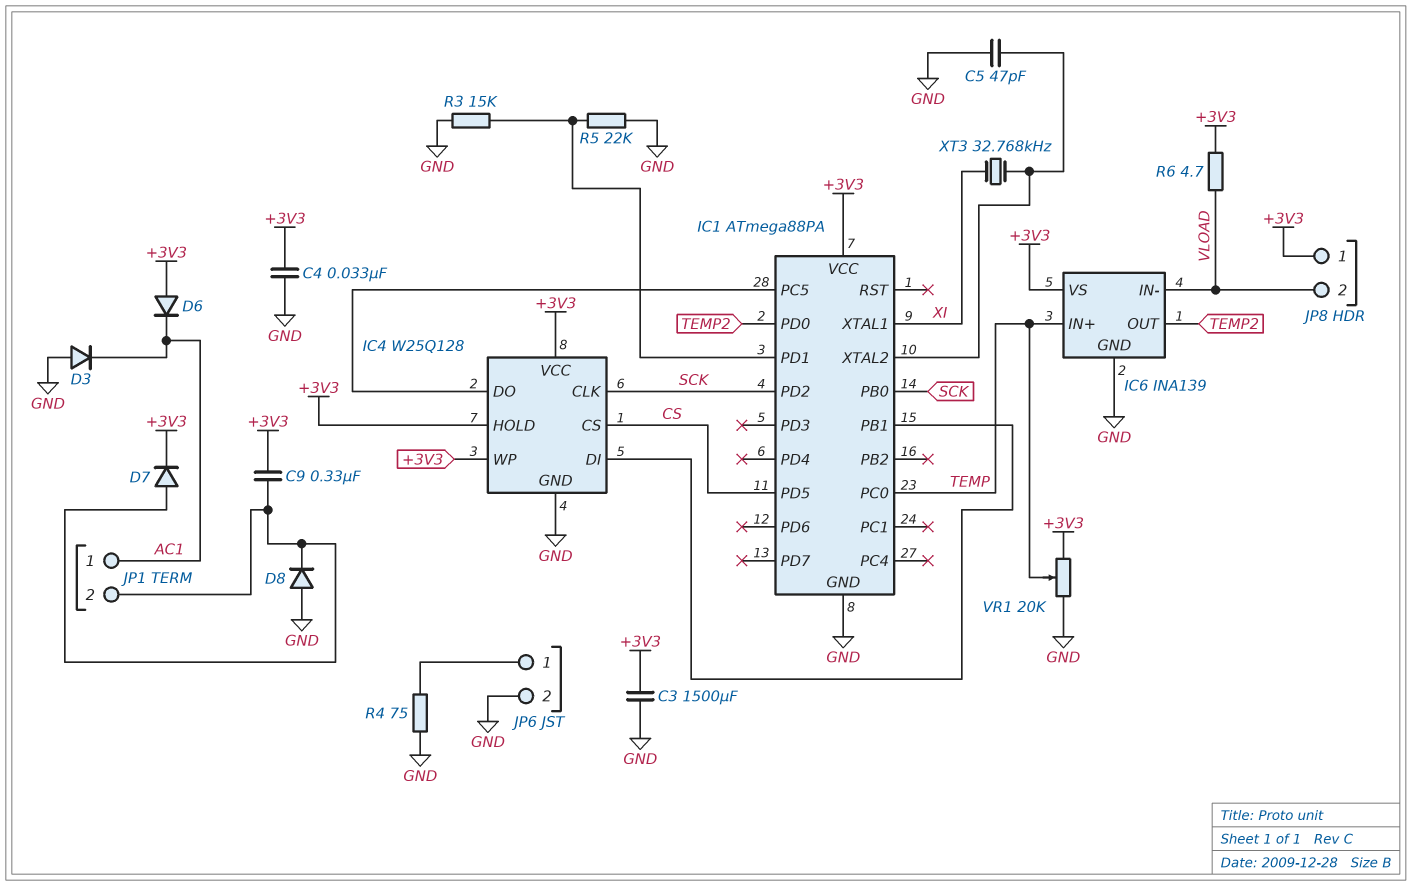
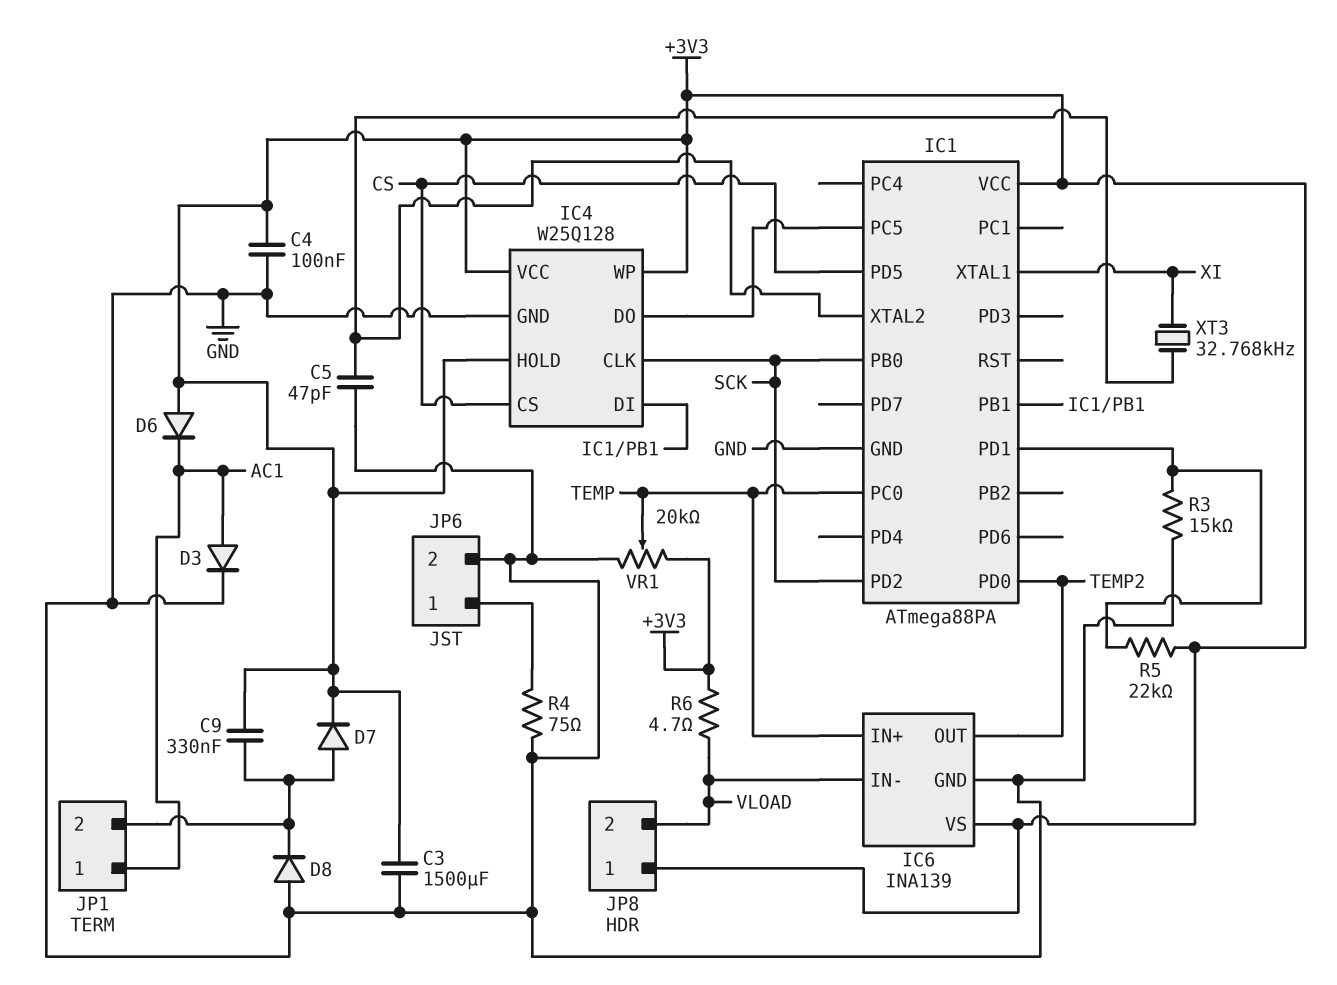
C4: 33nF (+3V3, GND) -> 100nF (+3V3, GND)
D3: diode (A GND, K AC1) -> diode (A AC1, K GND)
R5: 22k (GND, IC1/PD1) -> 22k (+3V3, IC1/PD1)

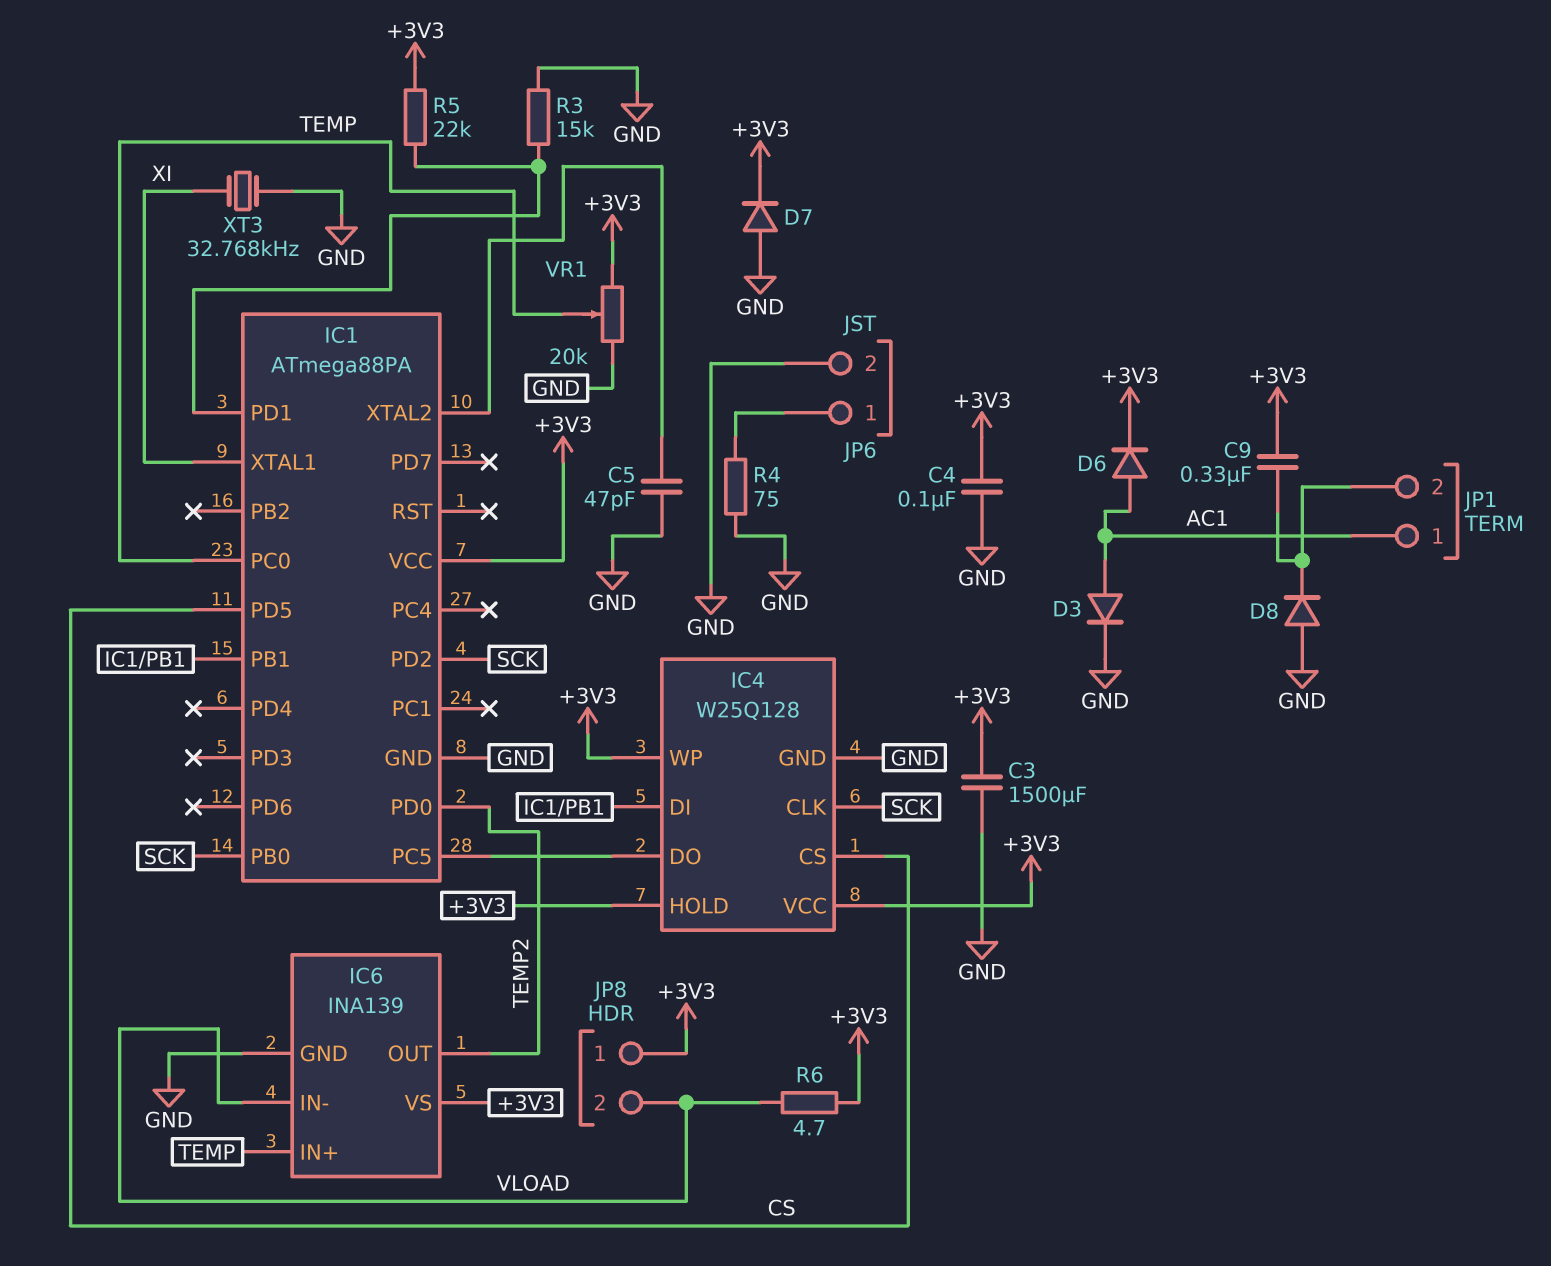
D6: diode (A +3V3, K AC1) -> diode (A AC1, K +3V3)
D7: diode (A JP1/2, K +3V3) -> diode (A GND, K +3V3)
XT3: 32.768kHz (IC1/XTAL2, XI) -> 32.768kHz (GND, XI)

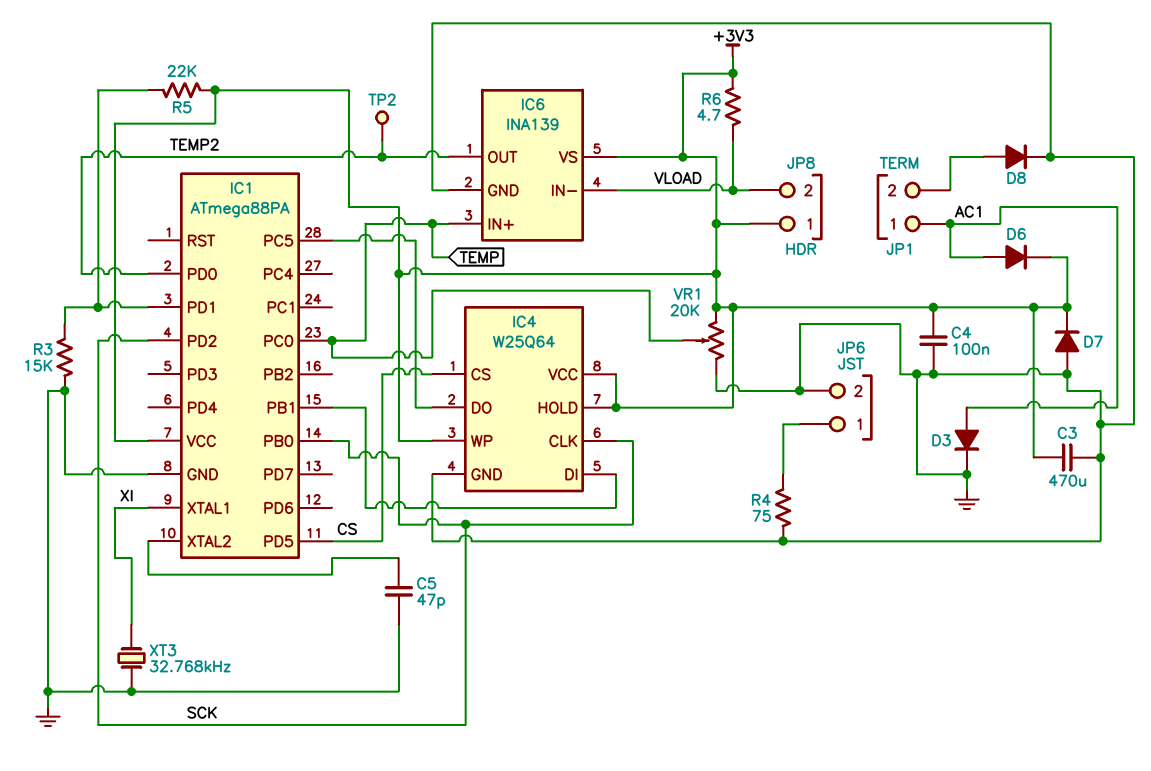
C3: 1500uF (+3V3, GND) -> 470uF (+3V3, GND)
C9: 330nF (+3V3, JP1/2) -> none
D8: diode (A GND, K JP1/2) -> diode (A JP1/2, K GND)
IC4: W25Q128 -> W25Q64
TP2: none -> test point (TEMP2)

